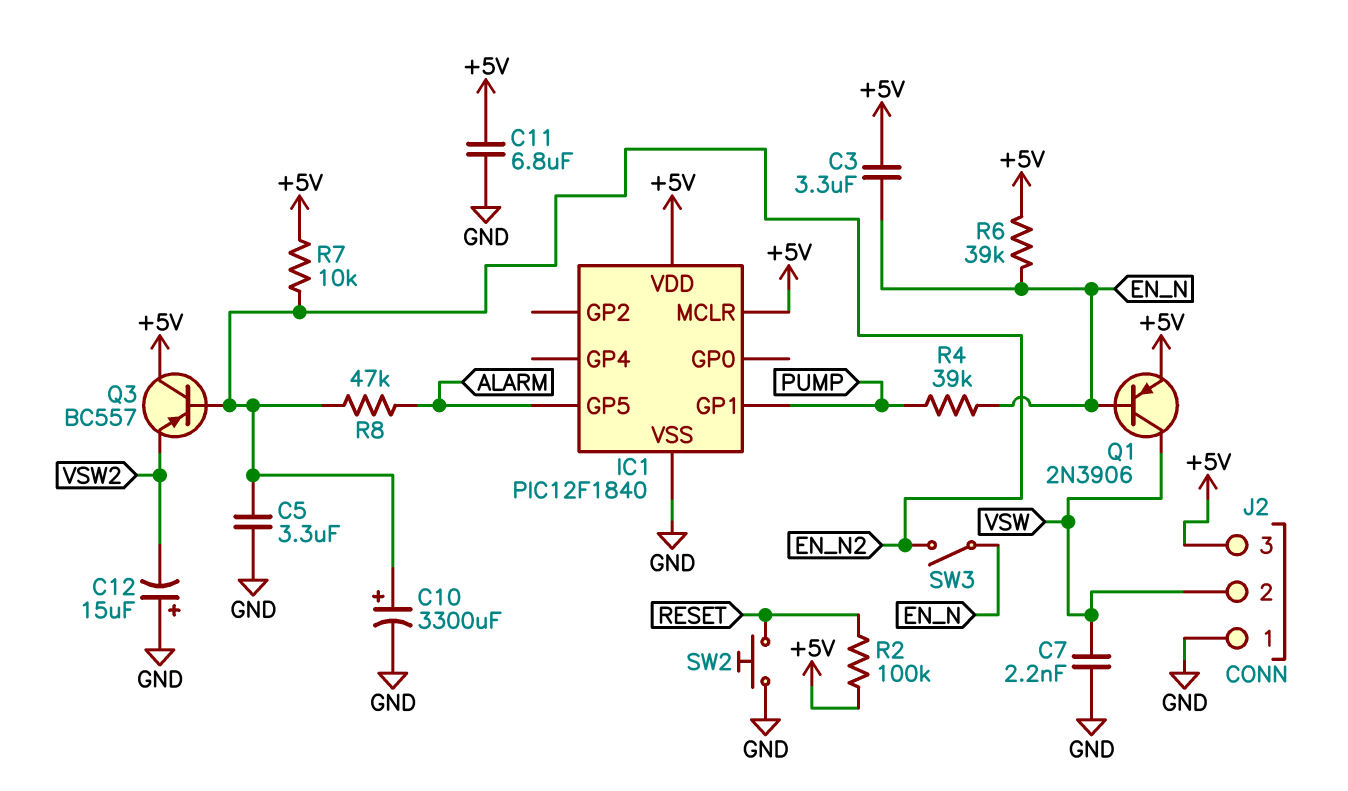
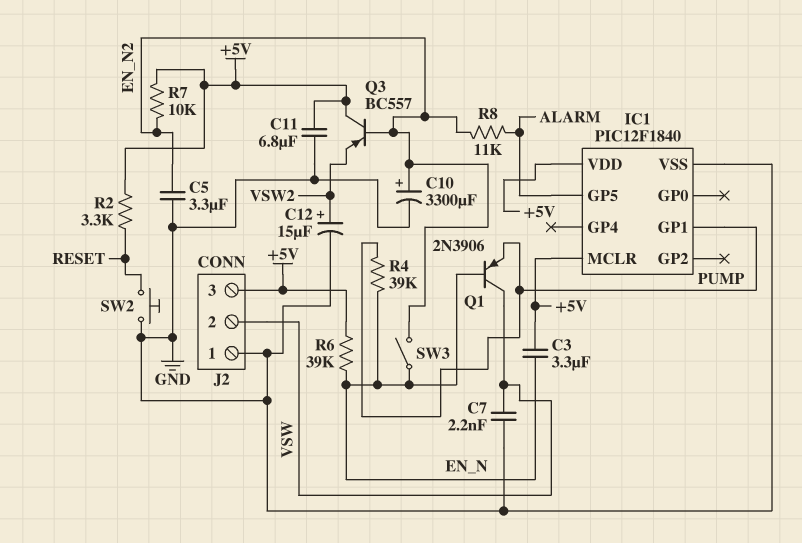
C12: 15uF (plus GND, minus VSW2) -> 15uF (plus VSW2, minus GND)
Q1: PNP 2N3906 (B EN_N, C VSW, E +5V) -> PNP 2N3906 (B EN_N, C VSW, E PUMP)
R2: 100k (+5V, RESET) -> 3.3k (+5V, RESET)
R8: 47k (ALARM, EN_N2) -> 11k (ALARM, EN_N2)

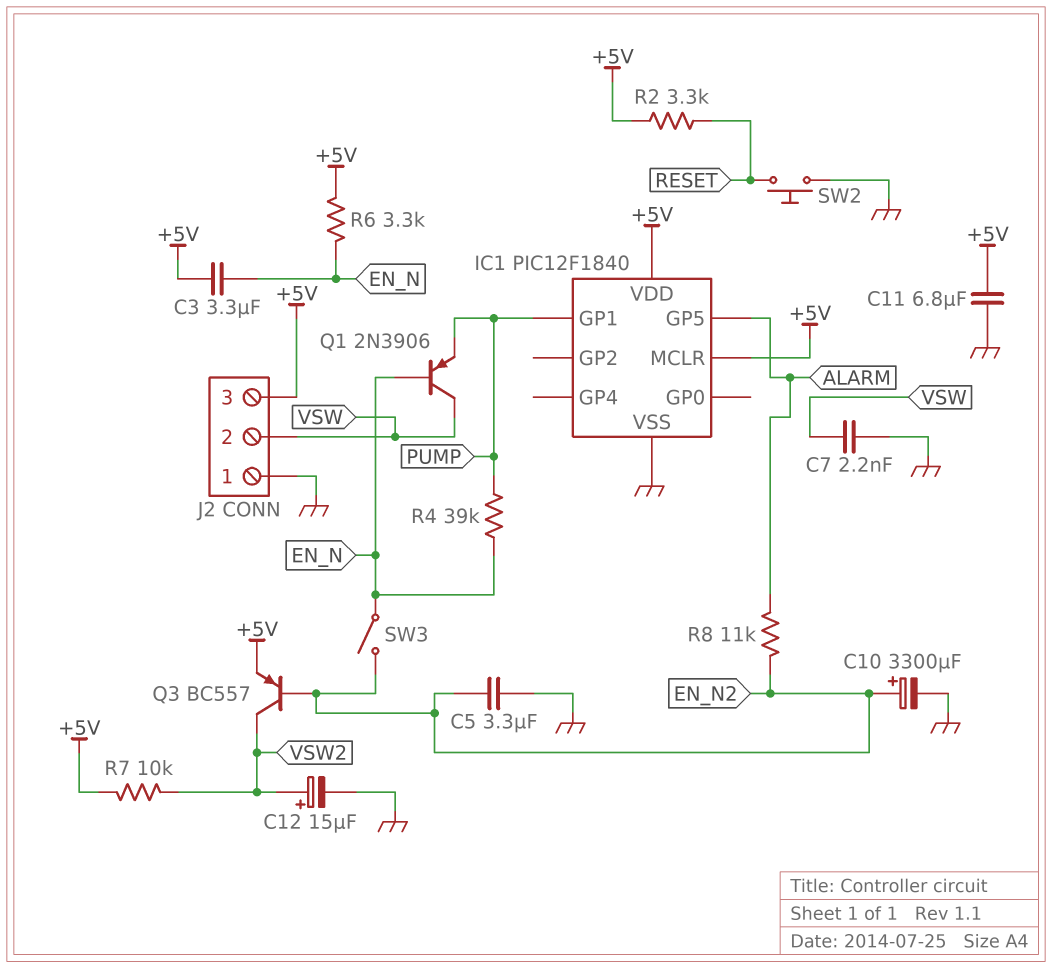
Q3: PNP BC557 (B EN_N2, C +5V, E VSW2) -> PNP BC557 (B EN_N2, C VSW2, E +5V)
R6: 39k (+5V, EN_N) -> 3.3k (+5V, EN_N)
R7: 10k (+5V, EN_N2) -> 10k (+5V, VSW2)

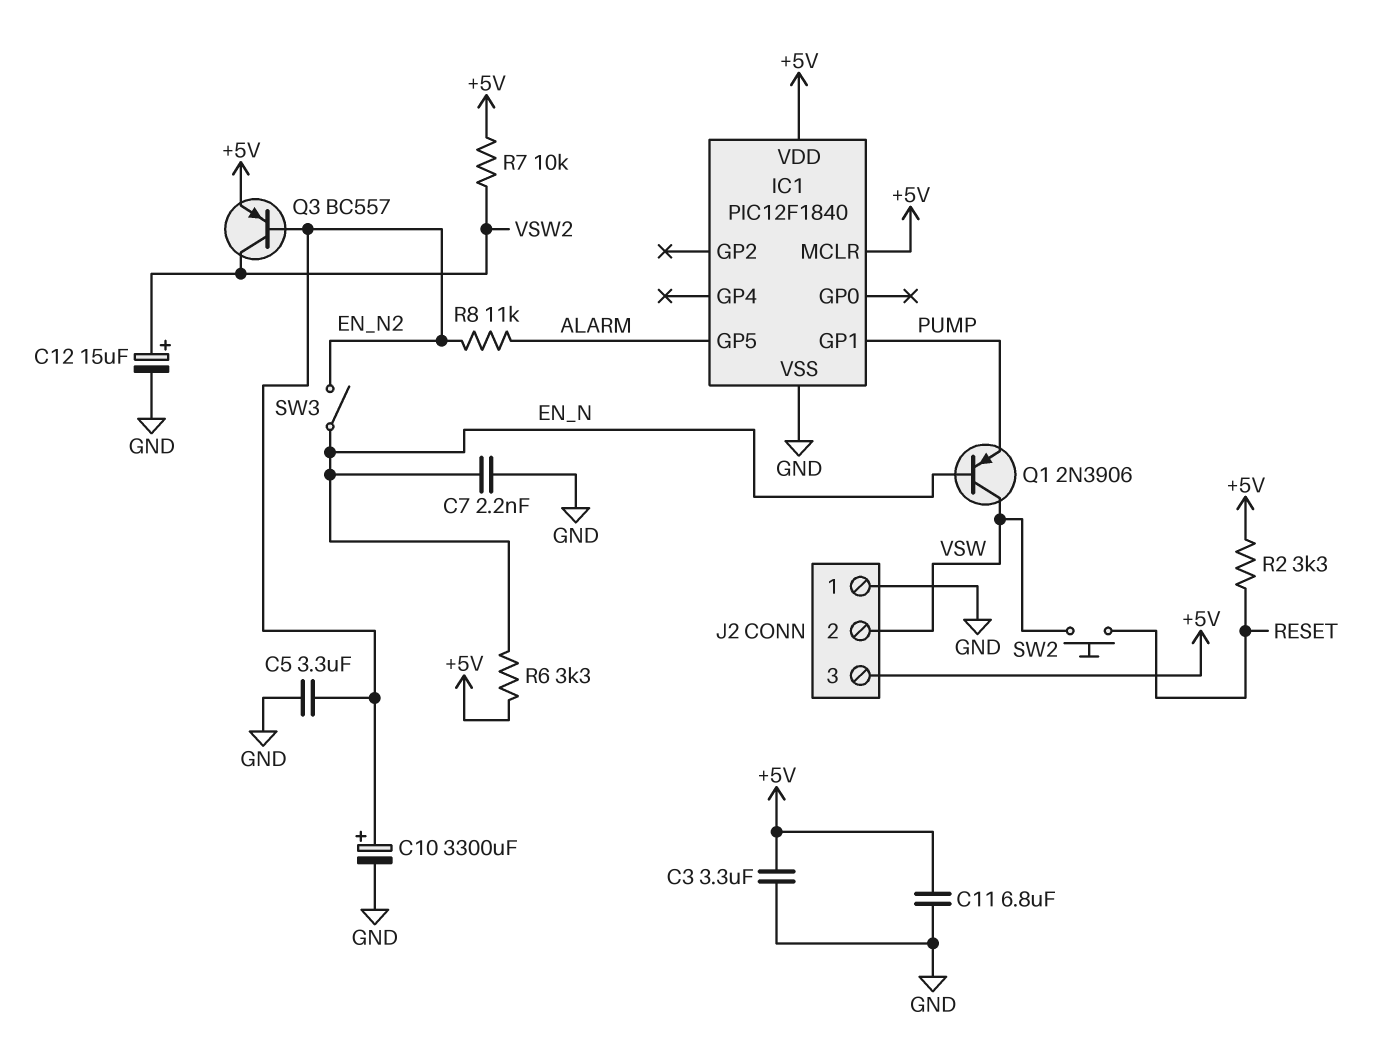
C3: 3.3uF (+5V, EN_N) -> 3.3uF (+5V, GND)
C7: 2.2nF (GND, VSW) -> 2.2nF (EN_N, GND)
R4: 39k (EN_N, PUMP) -> none
SW2: button (GND, RESET) -> button (RESET, VSW)

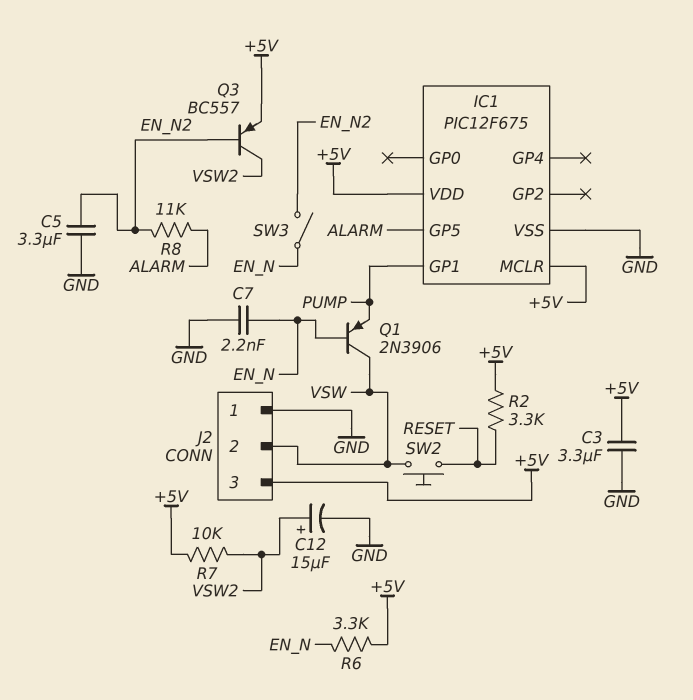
C10: 3300uF (plus EN_N2, minus GND) -> none
C11: 6.8uF (+5V, GND) -> none
IC1: PIC12F1840 -> PIC12F675

